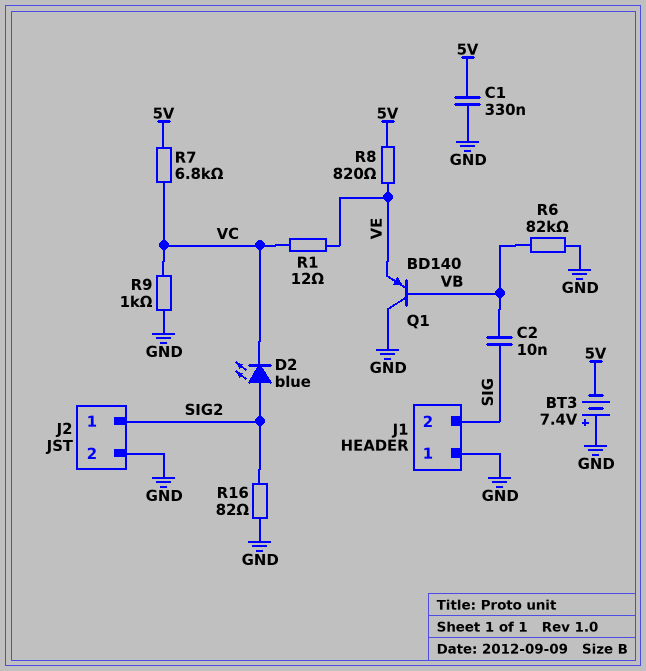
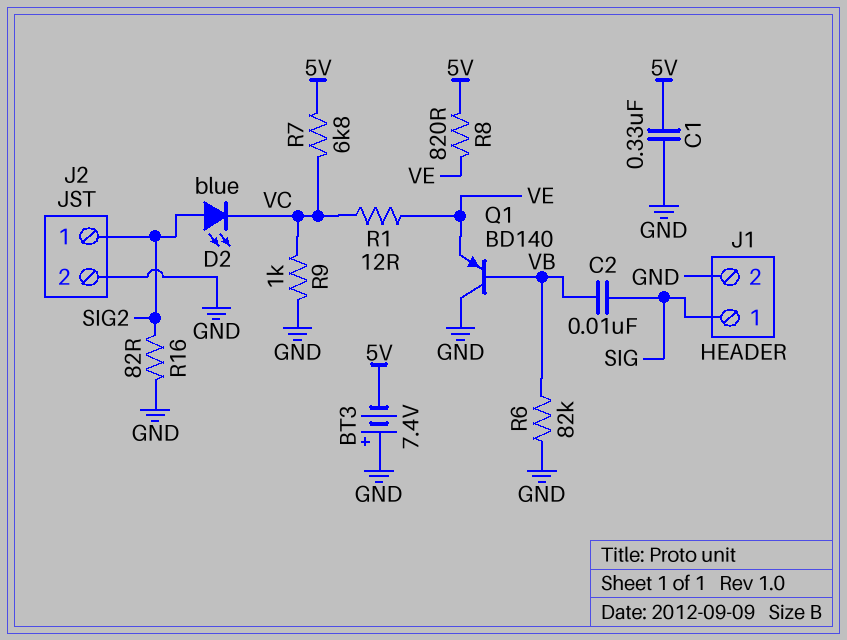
J1 pin 1: GND -> SIG
J1 pin 2: SIG -> GND

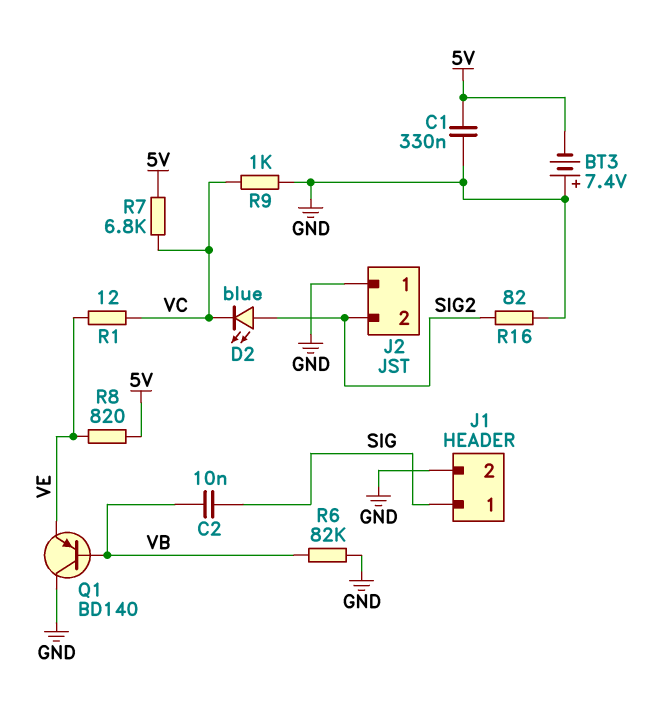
J2 pin 1: SIG2 -> GND
J2 pin 2: GND -> SIG2

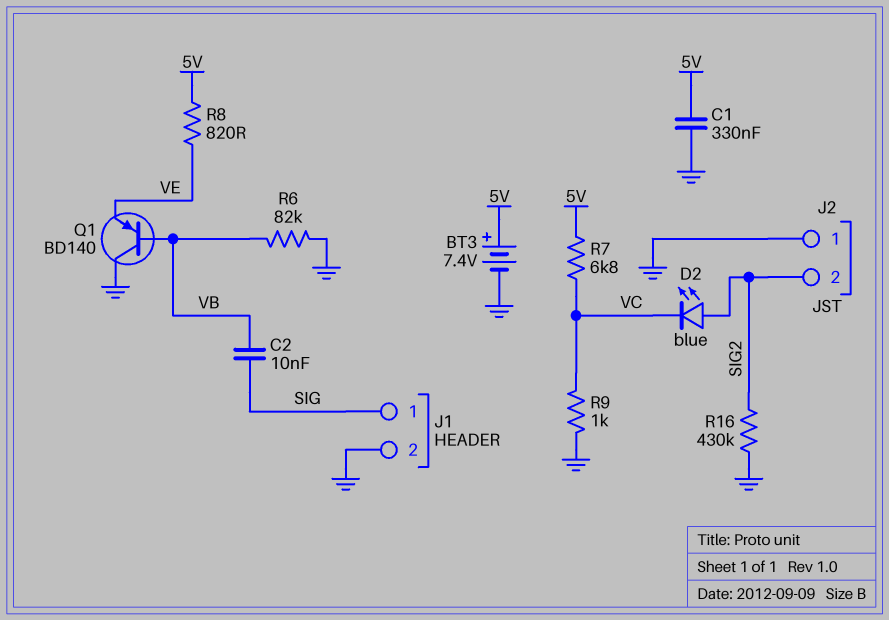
BT3: 7.4V (plus GND, minus 5V) -> 7.4V (plus 5V, minus GND)
R1: 12 (VC, VE) -> none
R16: 82 (GND, SIG2) -> 430k (GND, SIG2)

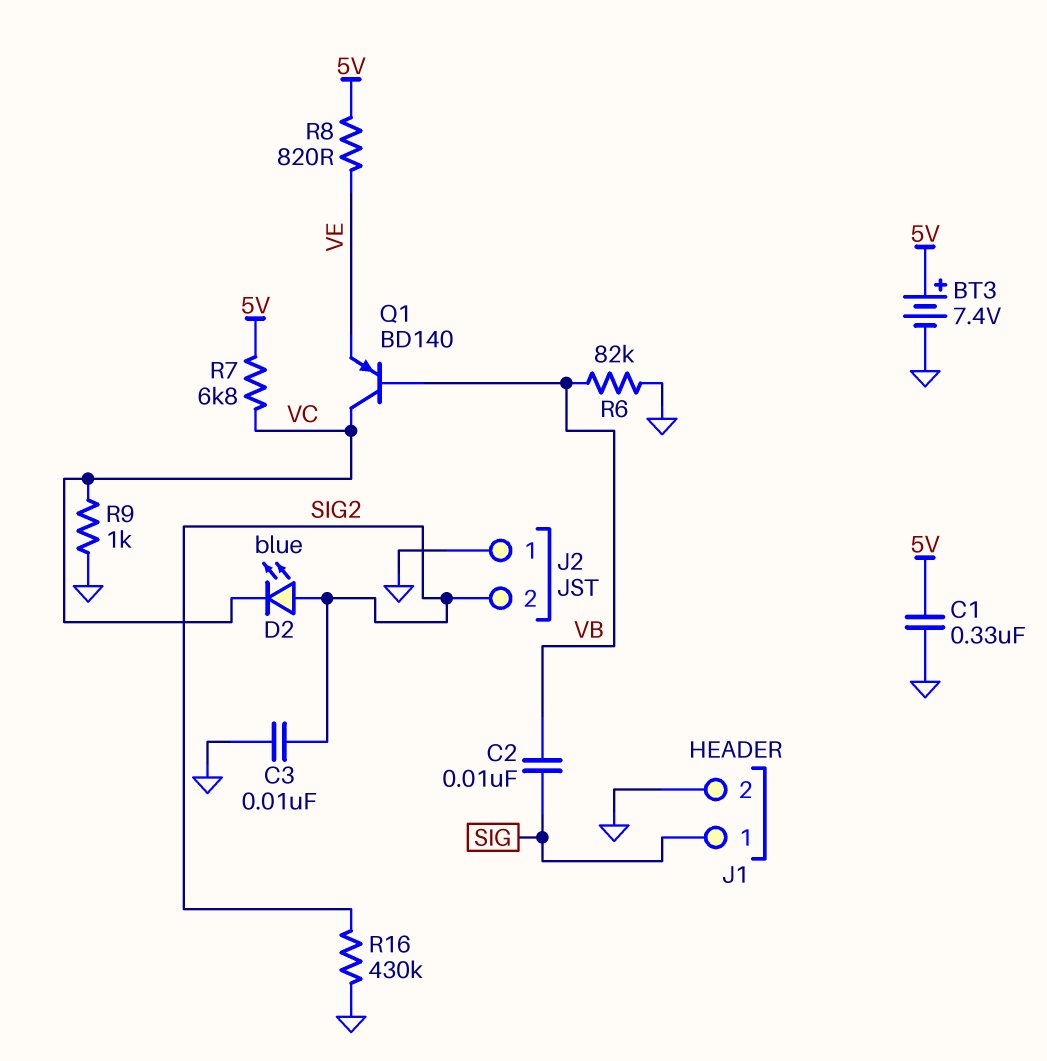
C3: none -> 10nF (GND, SIG2)
Q1: PNP BD140 (B VB, C GND, E VE) -> PNP BD140 (B VB, C VC, E VE)

